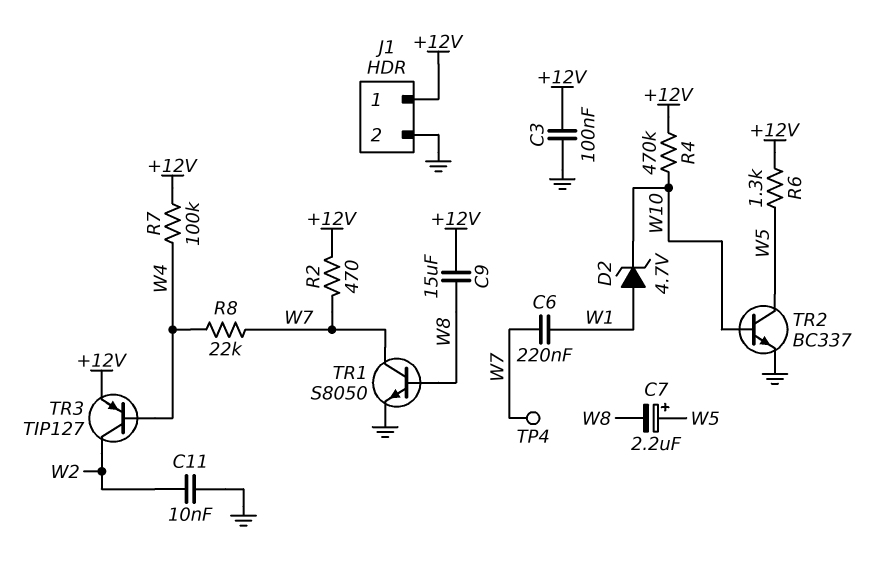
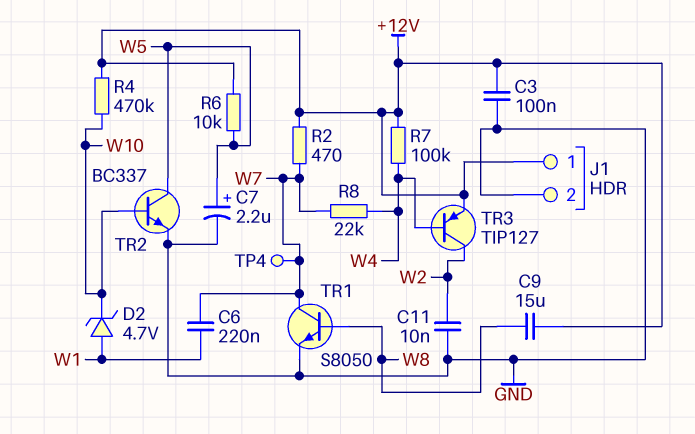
C7: 2.2uF (plus W5, minus W8) -> 2.2uF (plus W5, minus GND)
R6: 1.3k (+12V, W5) -> 10k (+12V, W5)

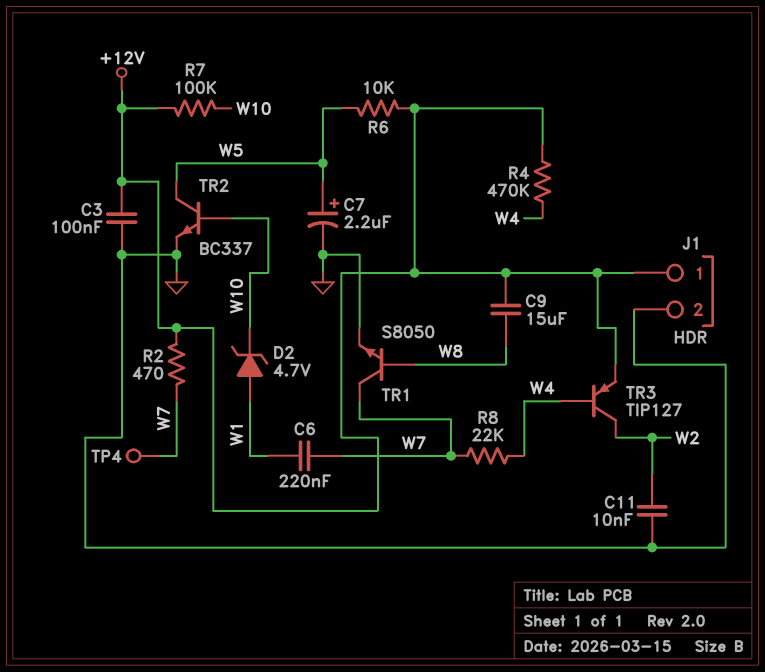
R4: 470k (+12V, W10) -> 470k (+12V, W4)
R7: 100k (+12V, W4) -> 100k (+12V, W10)

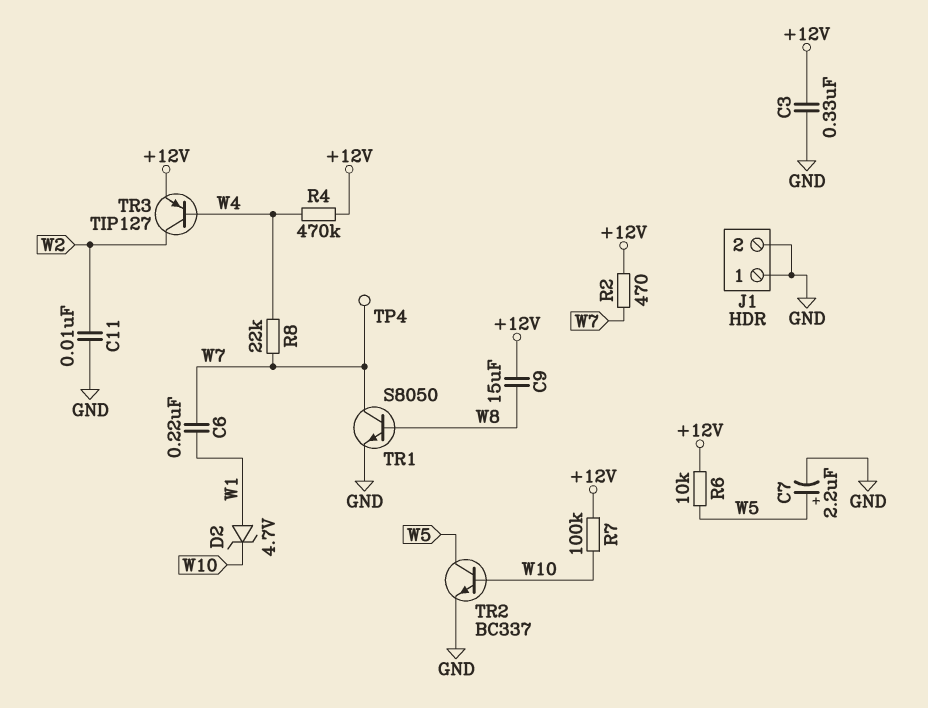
C3: 100nF (+12V, GND) -> 330nF (+12V, GND)
J1 pin 1: +12V -> GND

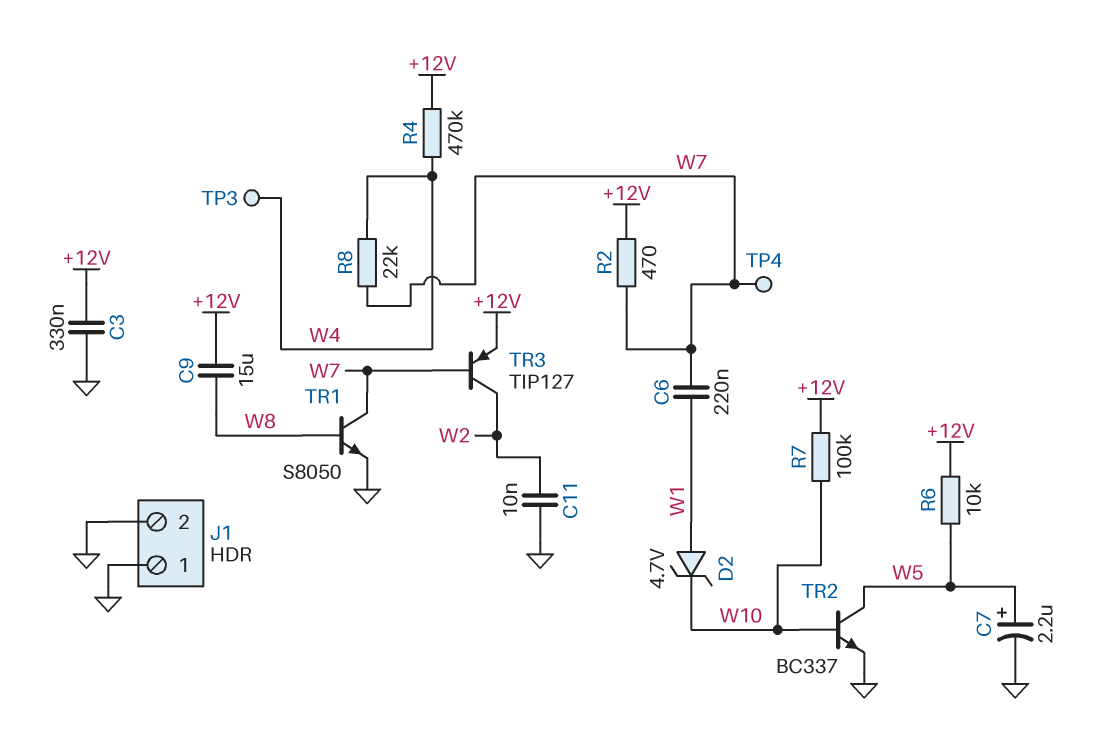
TP3: none -> test point (W4)
TR3: PNP TIP127 (B W4, C W2, E +12V) -> PNP TIP127 (B W7, C W2, E +12V)

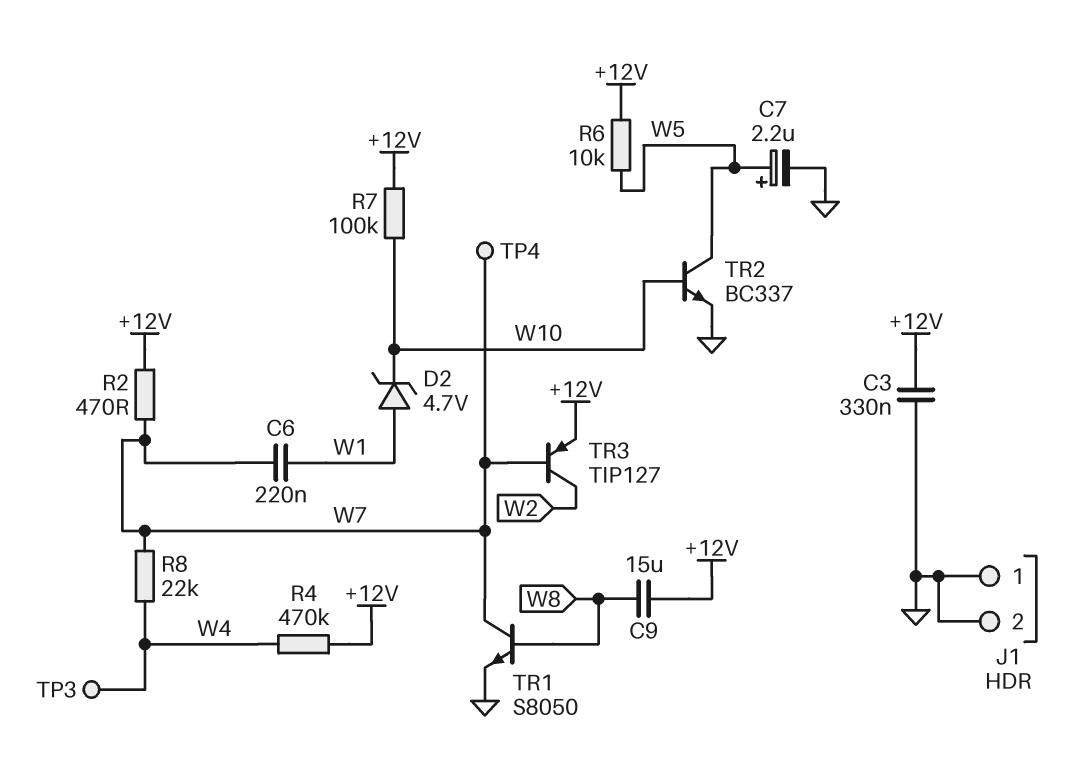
C11: 10nF (GND, W2) -> none

